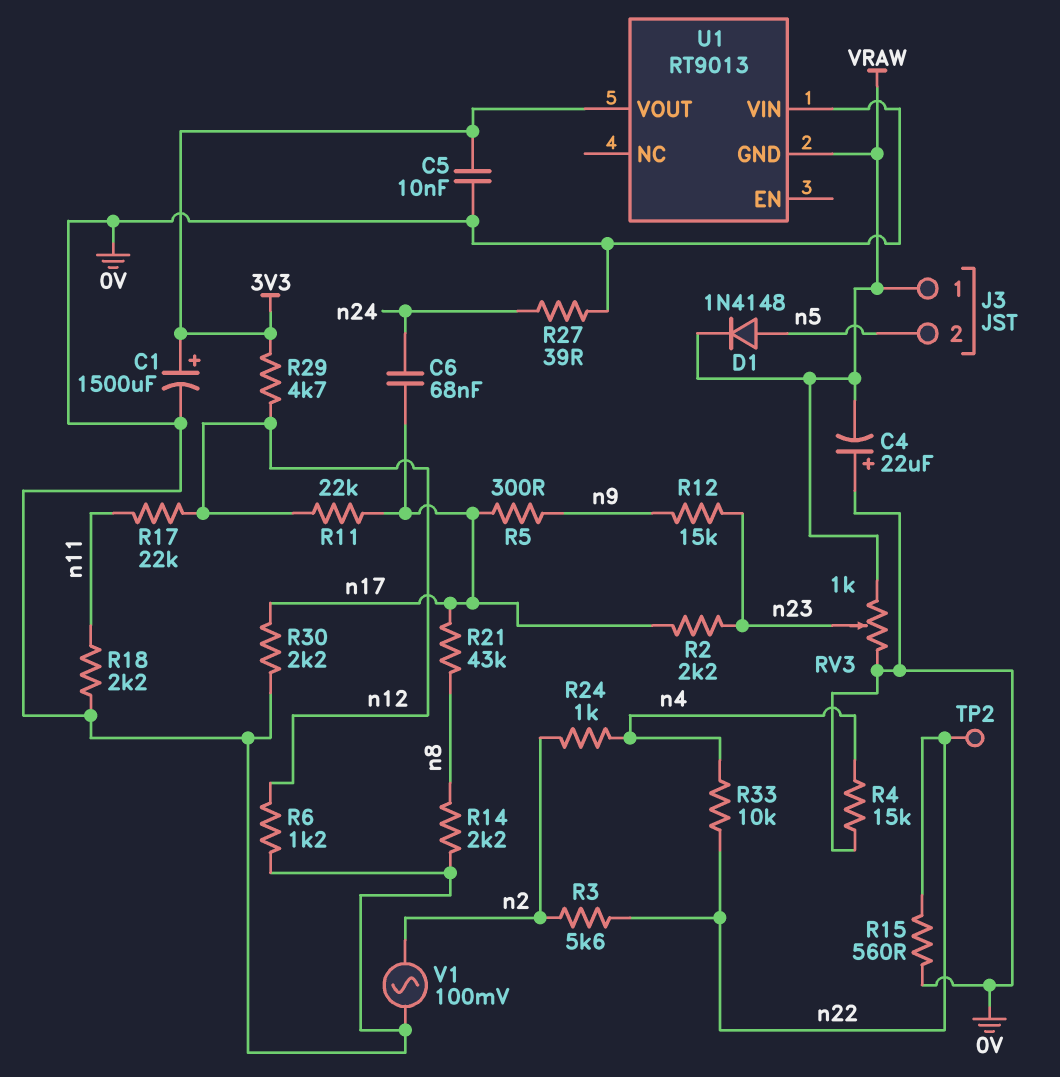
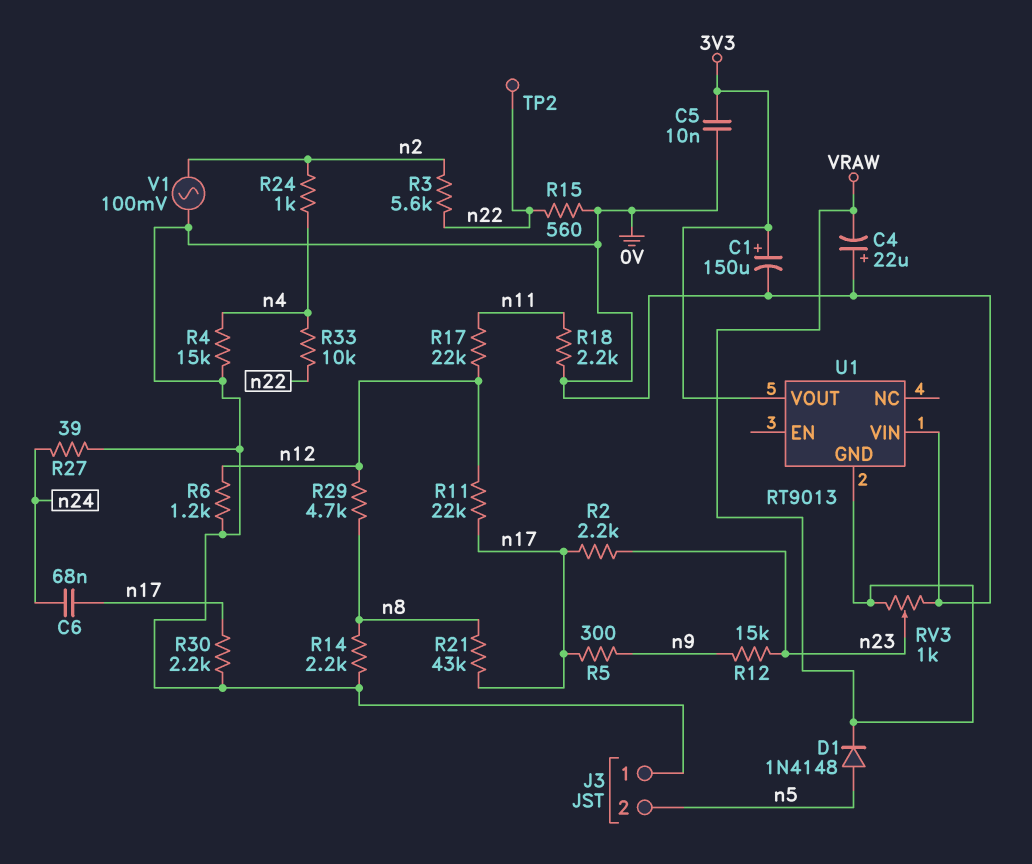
C1: 1500uF (plus 3V3, minus 0V) -> 150uF (plus 3V3, minus 0V)
J3 pin 1: VRAW -> 0V
R29: 4.7k (3V3, n12) -> 4.7k (n8, n12)

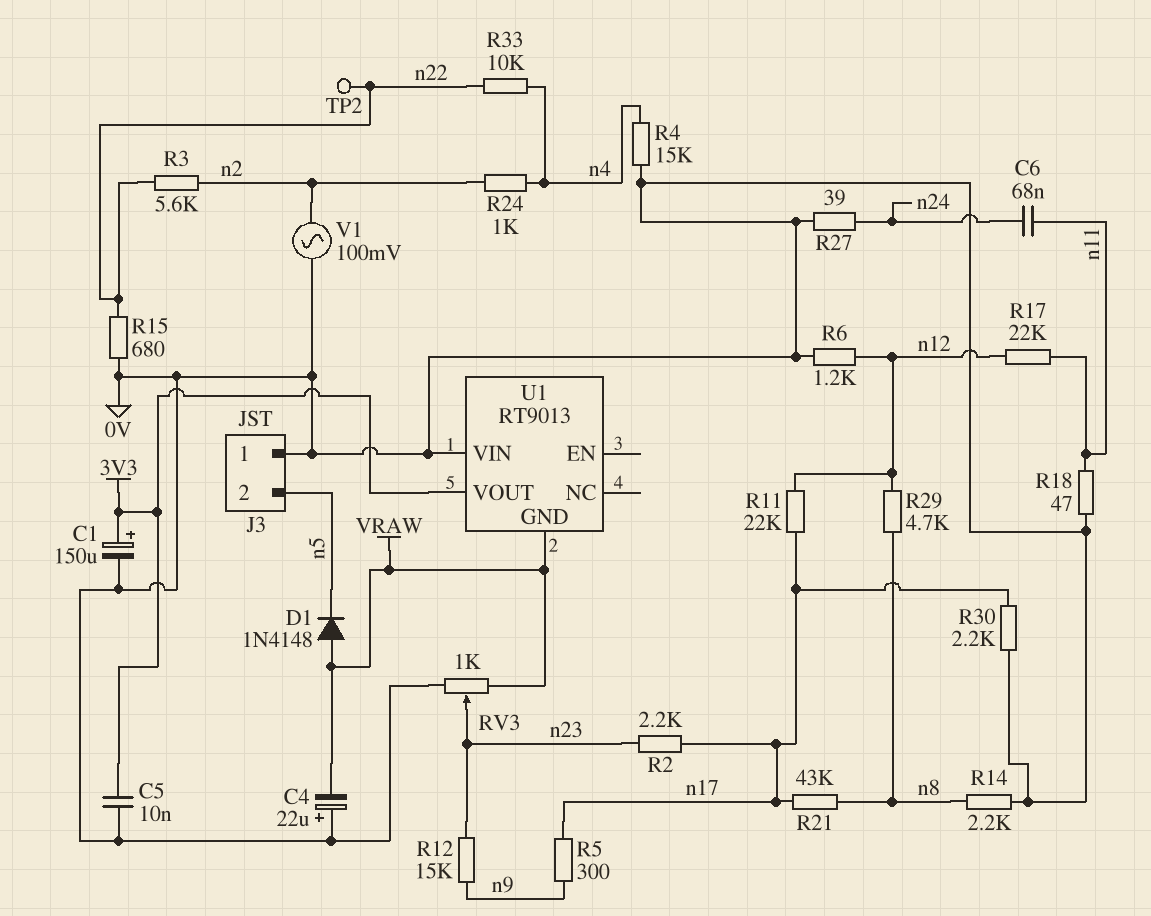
C6: 68nF (n17, n24) -> 68nF (n11, n24)
D1: diode 1N4148 (A n5, K VRAW) -> diode 1N4148 (A VRAW, K n5)
R15: 560 (0V, n22) -> 680 (0V, n22)
R18: 2.2k (0V, n11) -> 47 (0V, n11)

